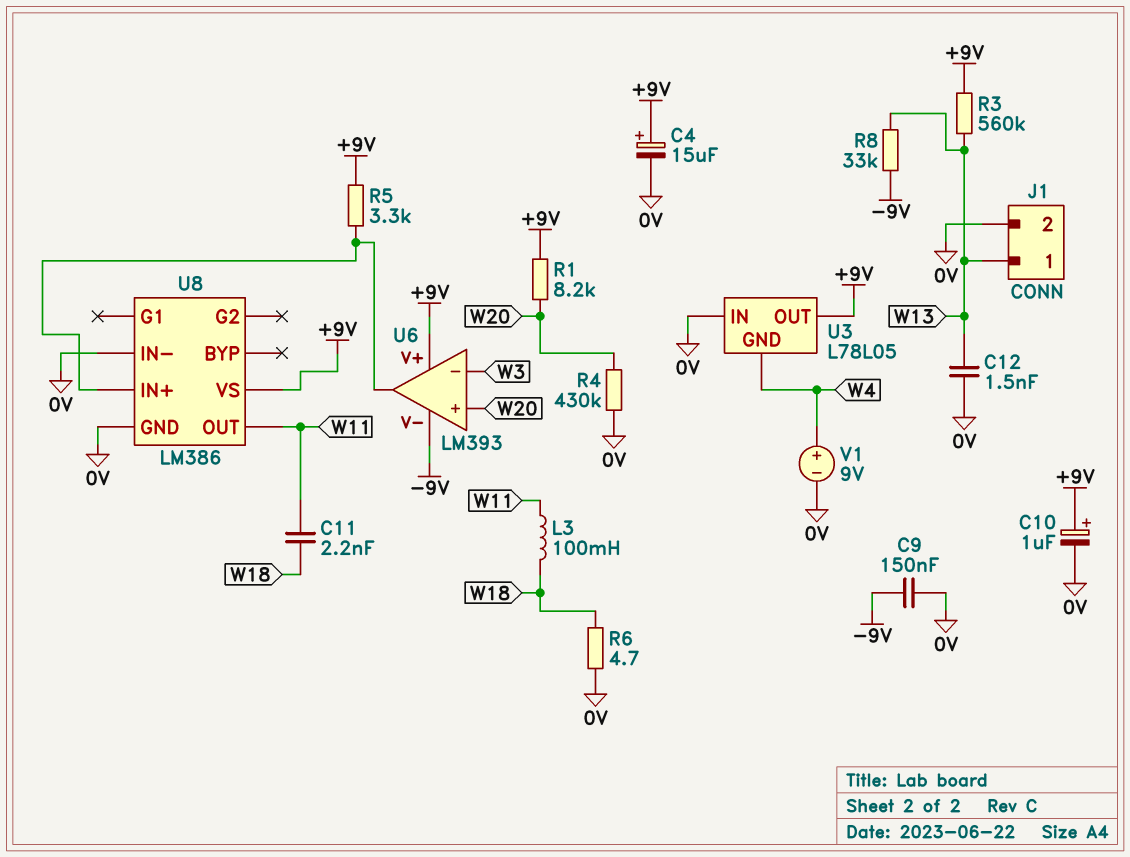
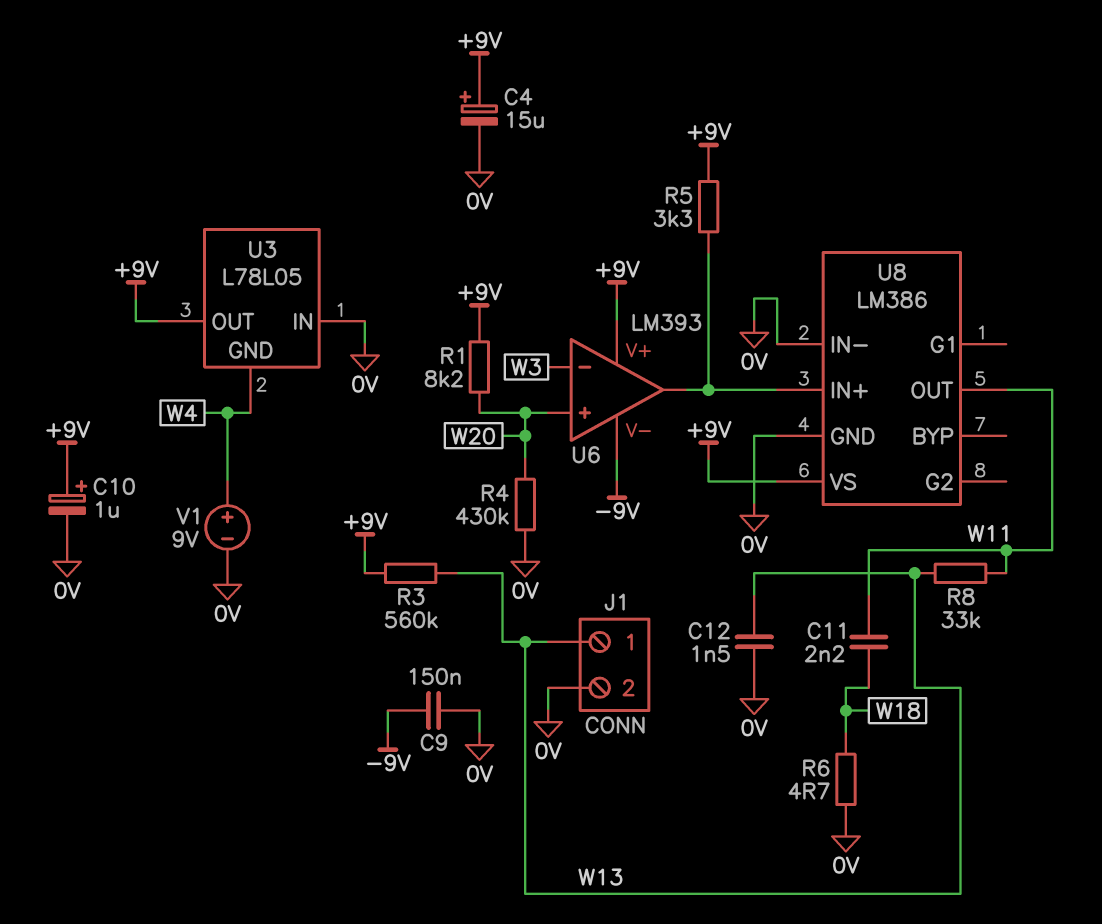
L3: 100mH (W11, W18) -> none
R8: 33k (-9V, W13) -> 33k (W11, W13)

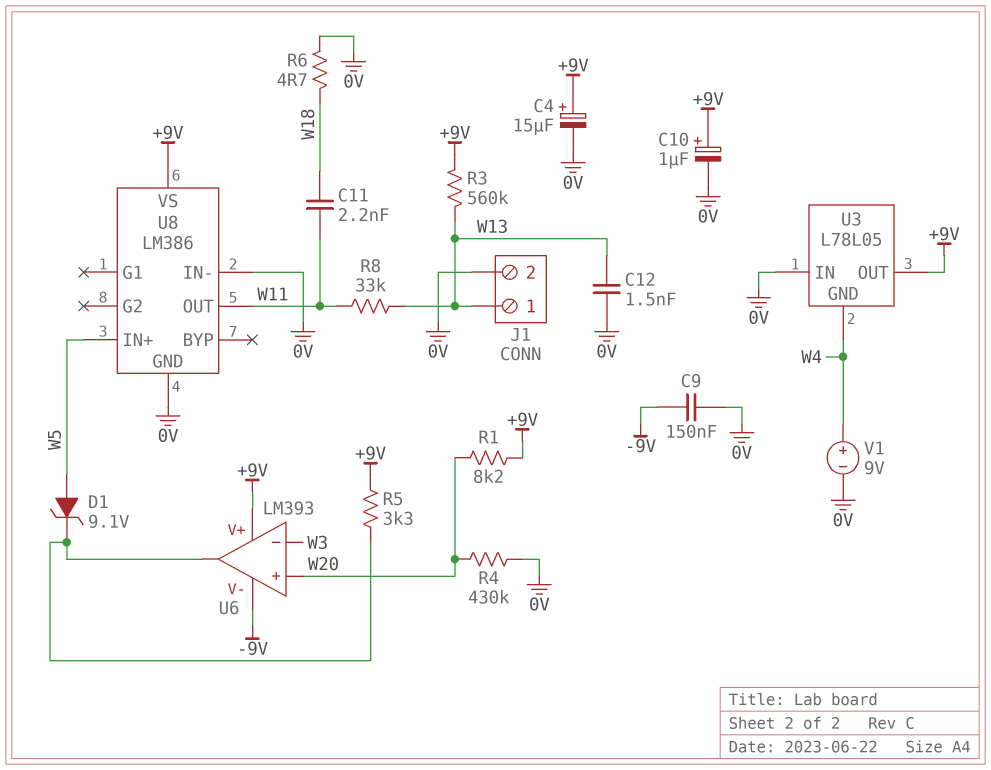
D1: none -> zener 9.1V (A W5, K U6/out)
U8 pin IN+: U6/out -> W5

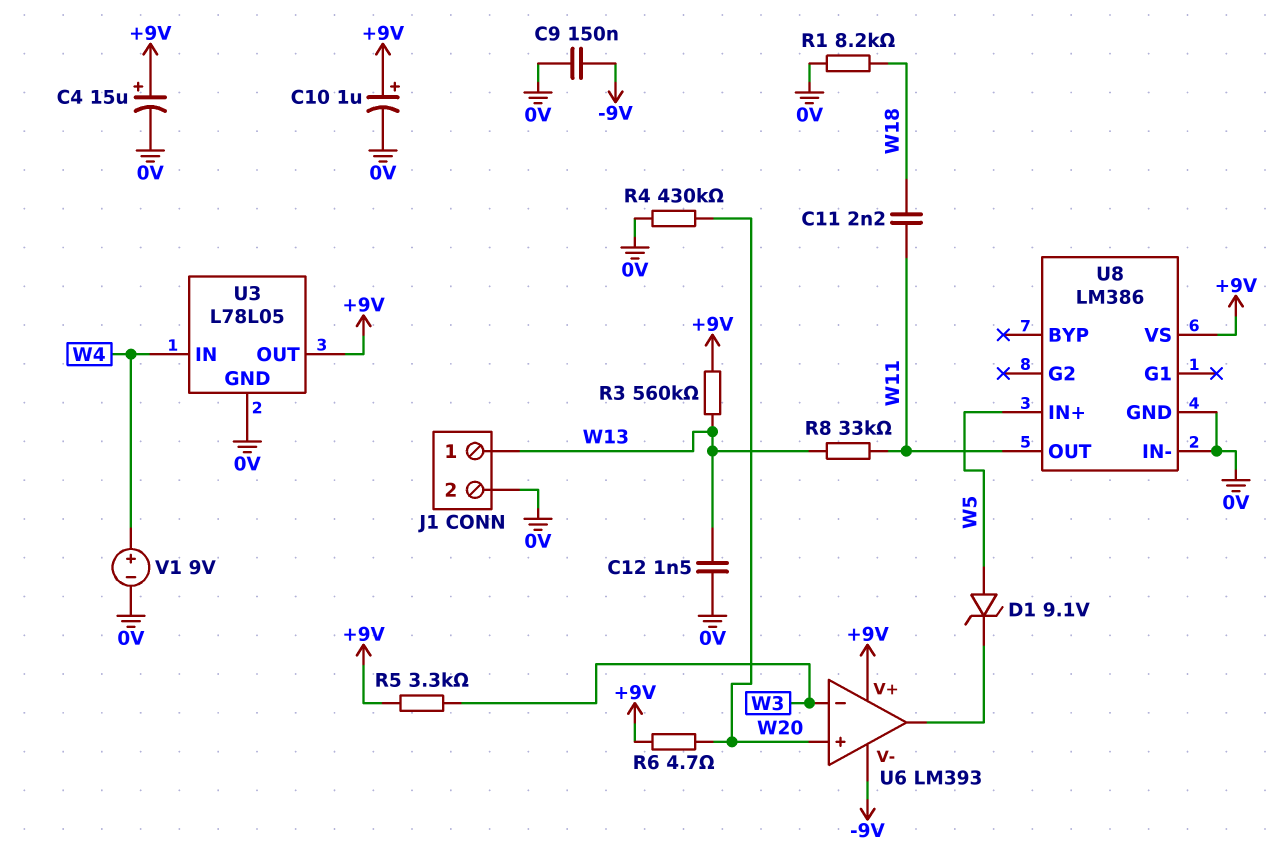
R1: 8.2k (+9V, W20) -> 8.2k (0V, W18)
R5: 3.3k (+9V, U6/out) -> 3.3k (+9V, W3)
R6: 4.7 (0V, W18) -> 4.7 (+9V, W20)
U3 pin GND: W4 -> 0V
U3 pin IN: 0V -> W4

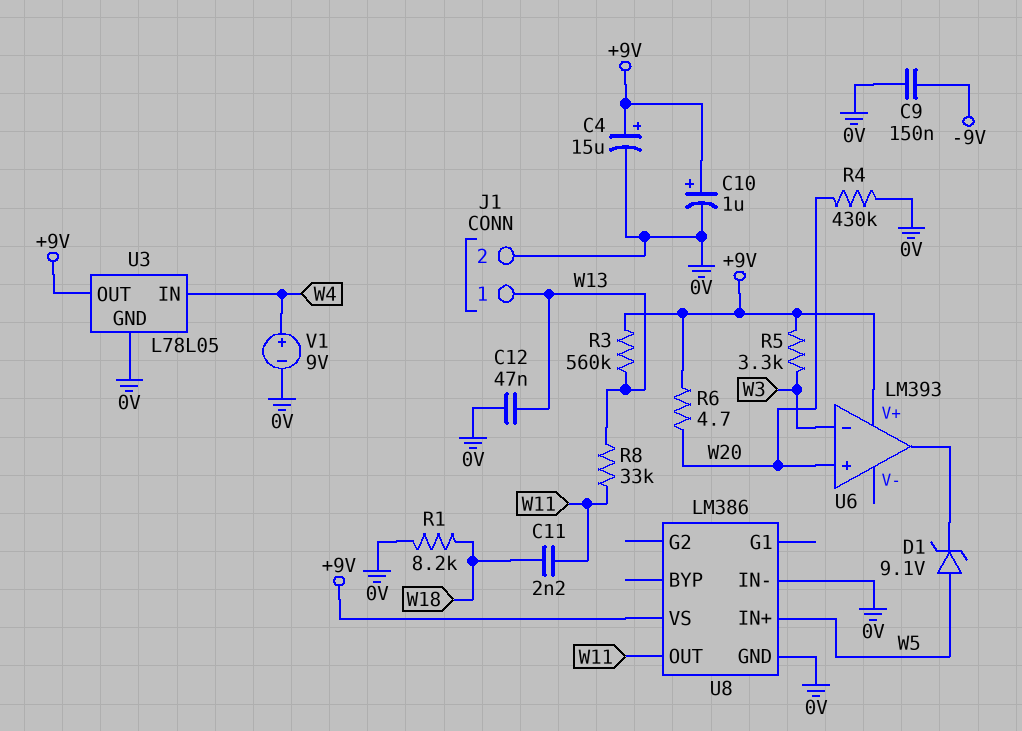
C12: 1.5nF (0V, W13) -> 47nF (0V, W13)
U6 pin V-: -9V -> none

